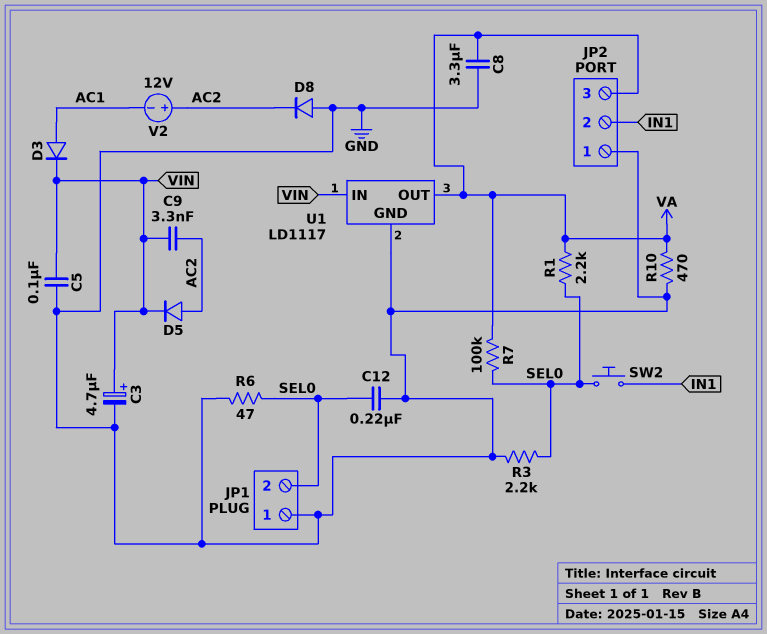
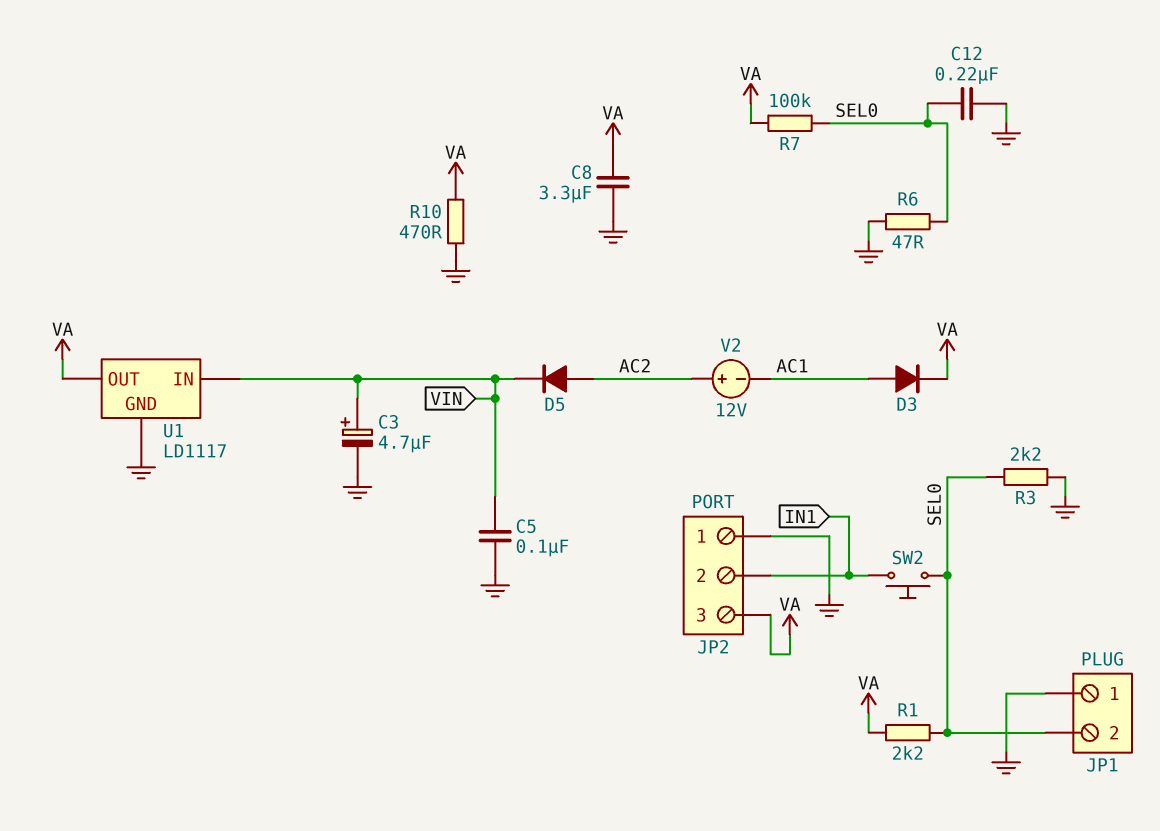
C9: 3.3nF (AC2, VIN) -> none
D3: diode (A AC1, K VIN) -> diode (A AC1, K VA)
D8: diode (A GND, K AC2) -> none

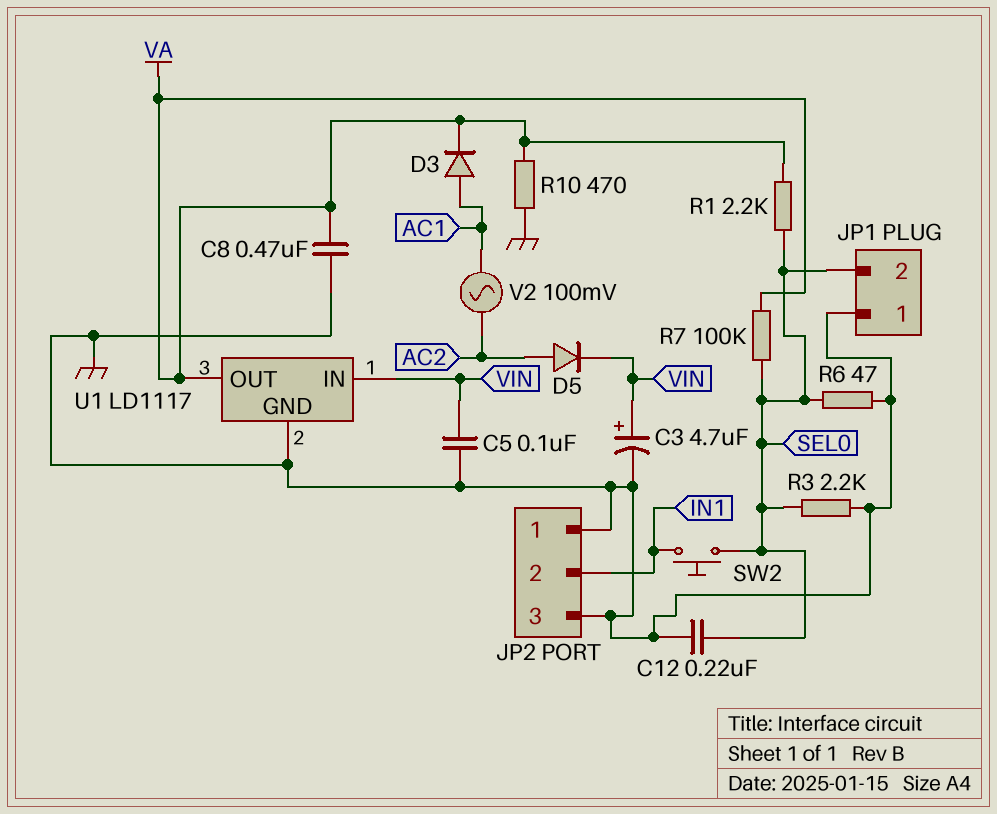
C8: 3.3uF (GND, VA) -> 470nF (GND, VA)
JP2 pin 3: VA -> GND
V2: 12V (plus AC2, minus AC1) -> AC 100mV (AC1, AC2)

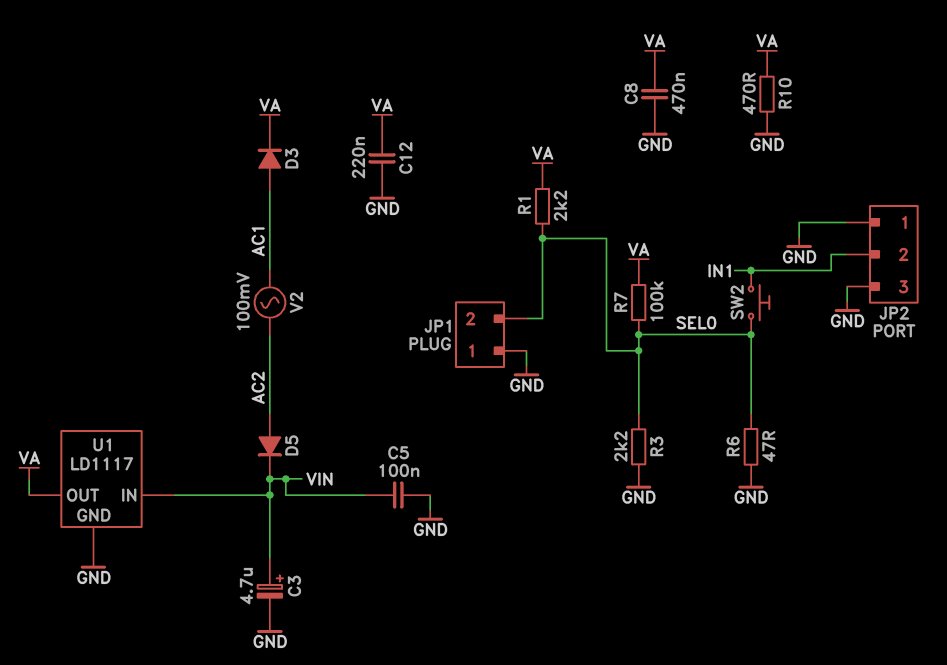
C12: 220nF (GND, SEL0) -> 220nF (GND, VA)

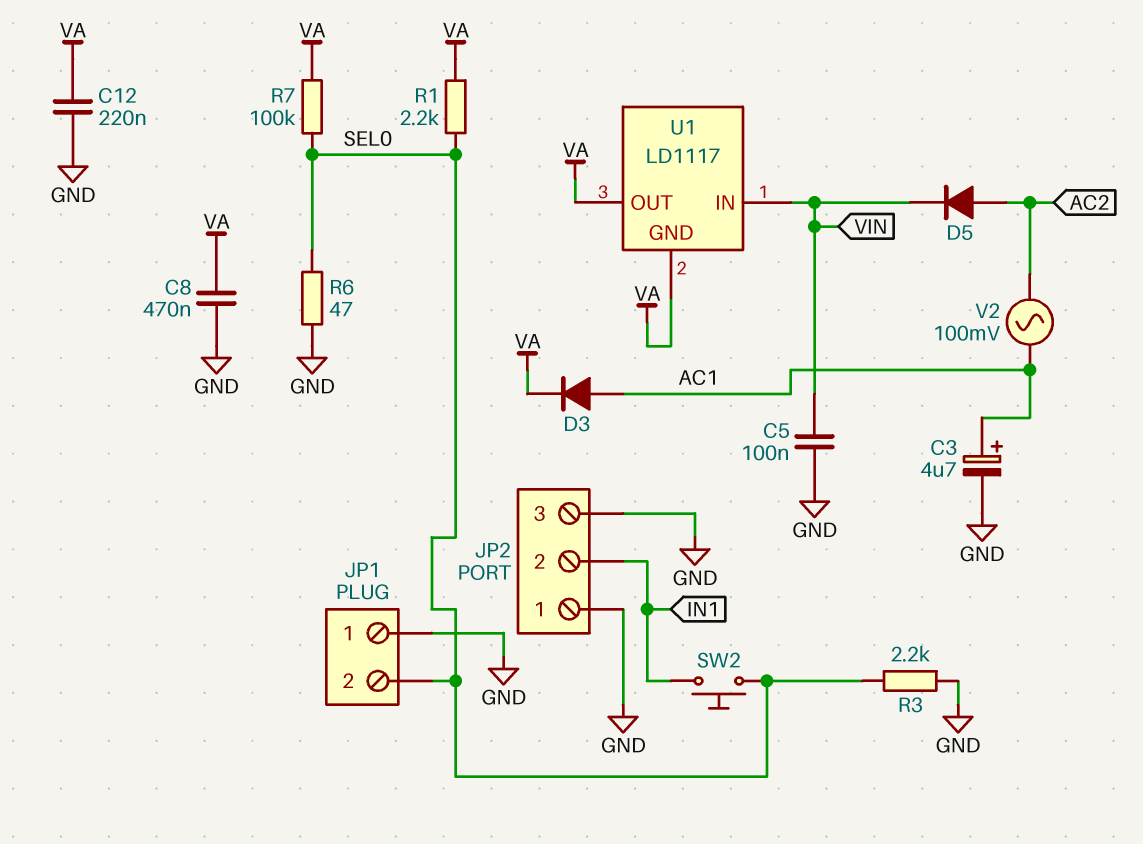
C3: 4.7uF (plus VIN, minus GND) -> 4.7uF (plus AC1, minus GND)
R10: 470 (GND, VA) -> none
U1 pin GND: GND -> VA

